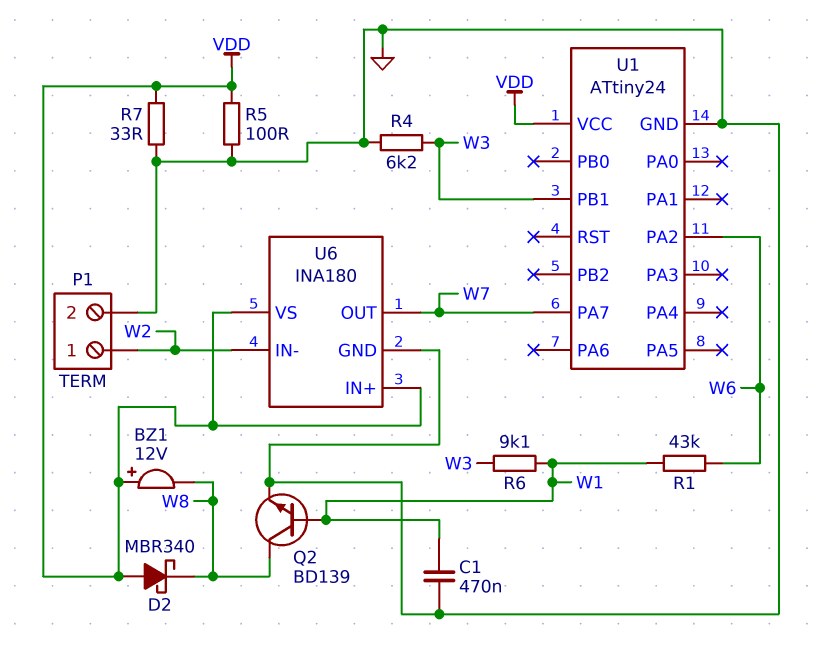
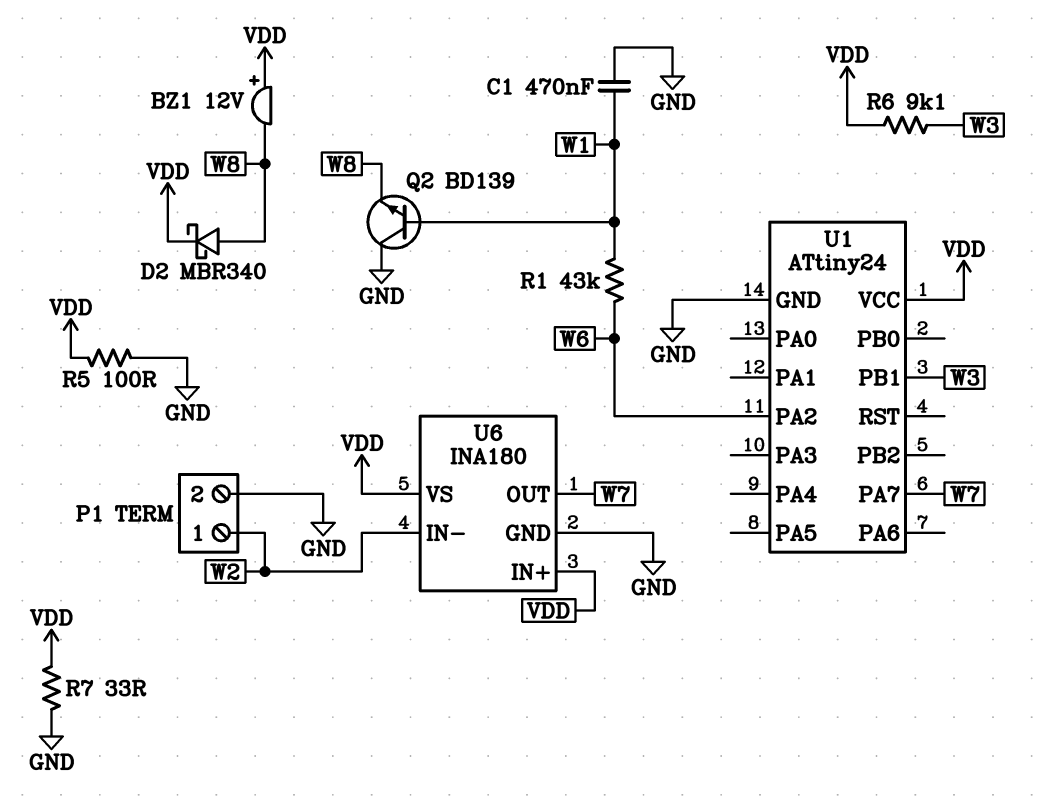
D2: schottky MBR340 (A VDD, K W8) -> schottky MBR340 (A W8, K VDD)
Q2: NPN BD139 (B W1, C W8, E GND) -> NPN BD139 (B W1, C GND, E W8)
R4: 6.2k (GND, W3) -> none
R6: 9.1k (W1, W3) -> 9.1k (VDD, W3)

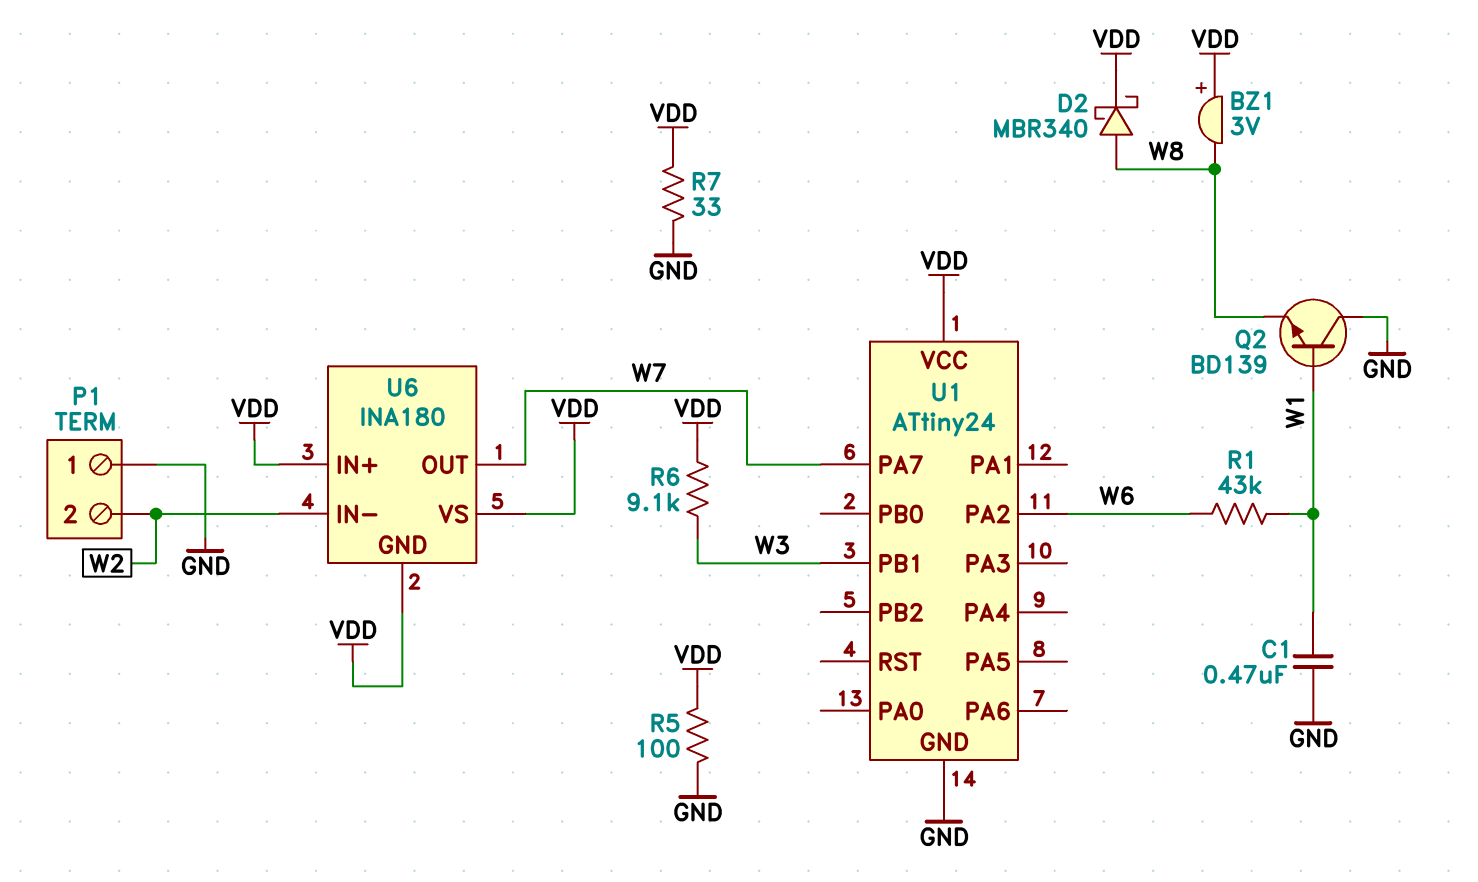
BZ1: buzzer 12V (plus VDD, minus W8) -> buzzer 3V (plus VDD, minus W8)
P1 pin 1: W2 -> GND
P1 pin 2: GND -> W2
U6 pin GND: GND -> VDD

